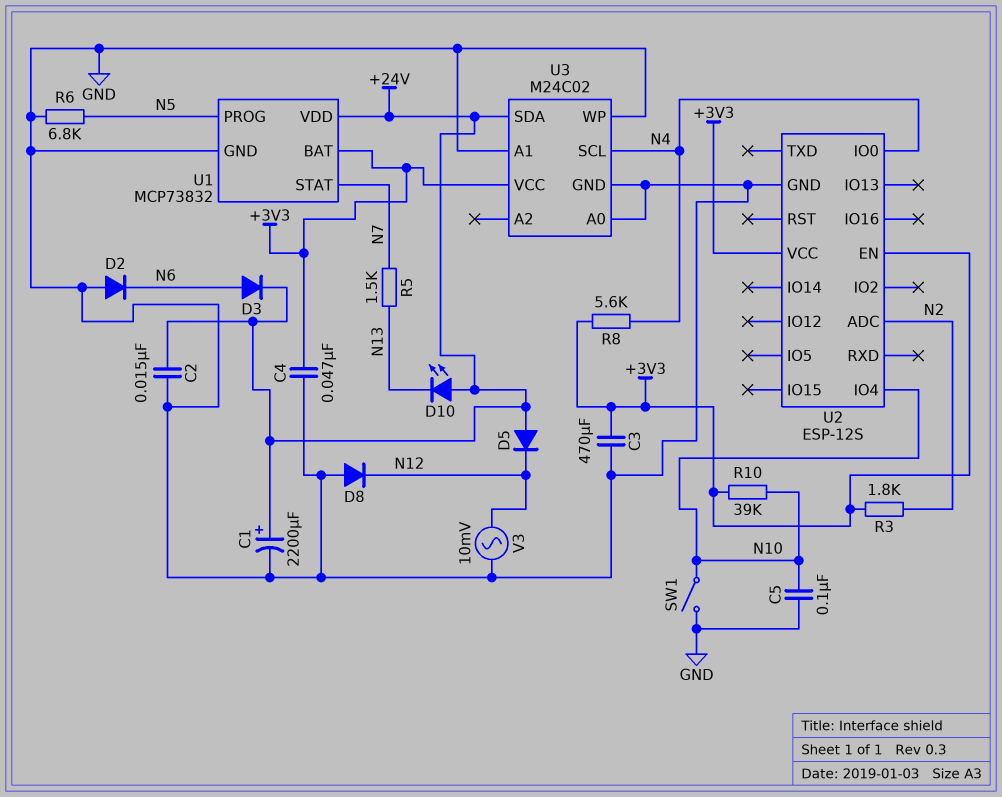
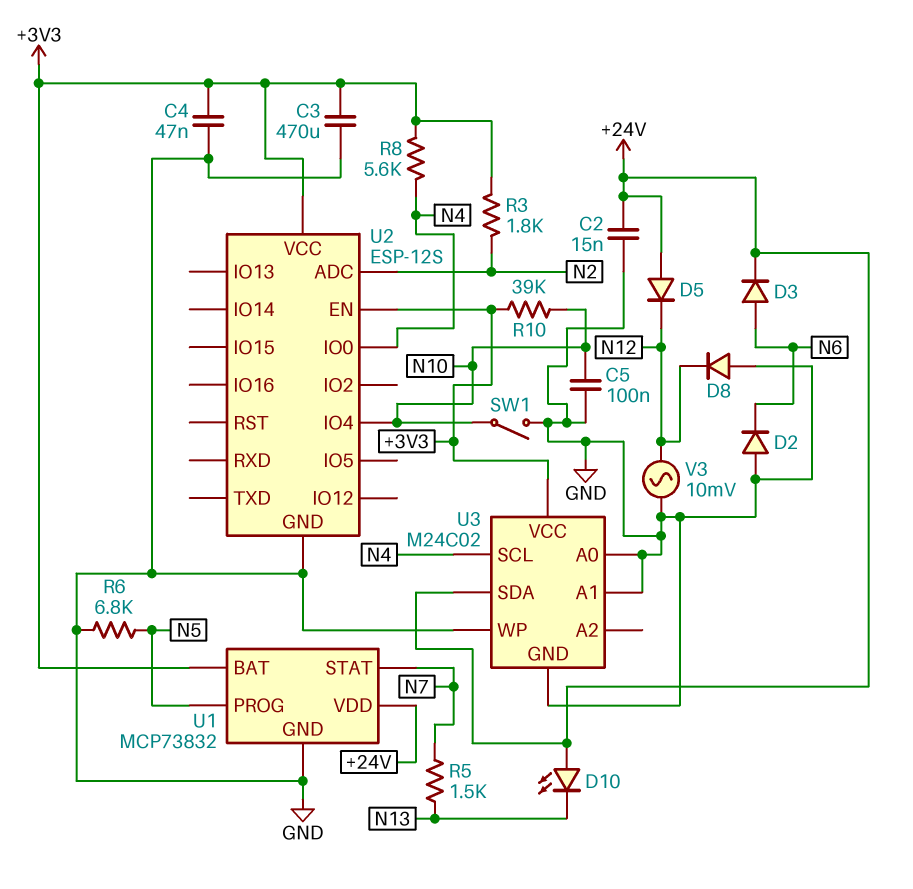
C1: 2200uF (plus +24V, minus GND) -> none

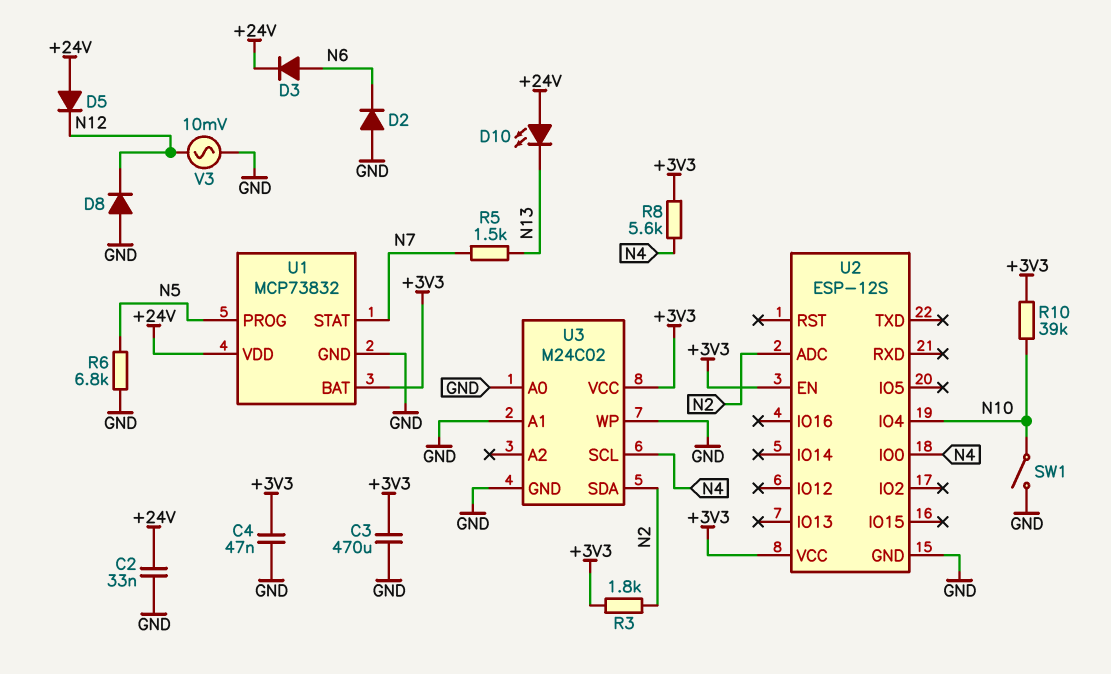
C2: 15nF (+24V, GND) -> 33nF (+24V, GND)
C5: 100nF (GND, N10) -> none
U3 pin SDA: +24V -> N2

